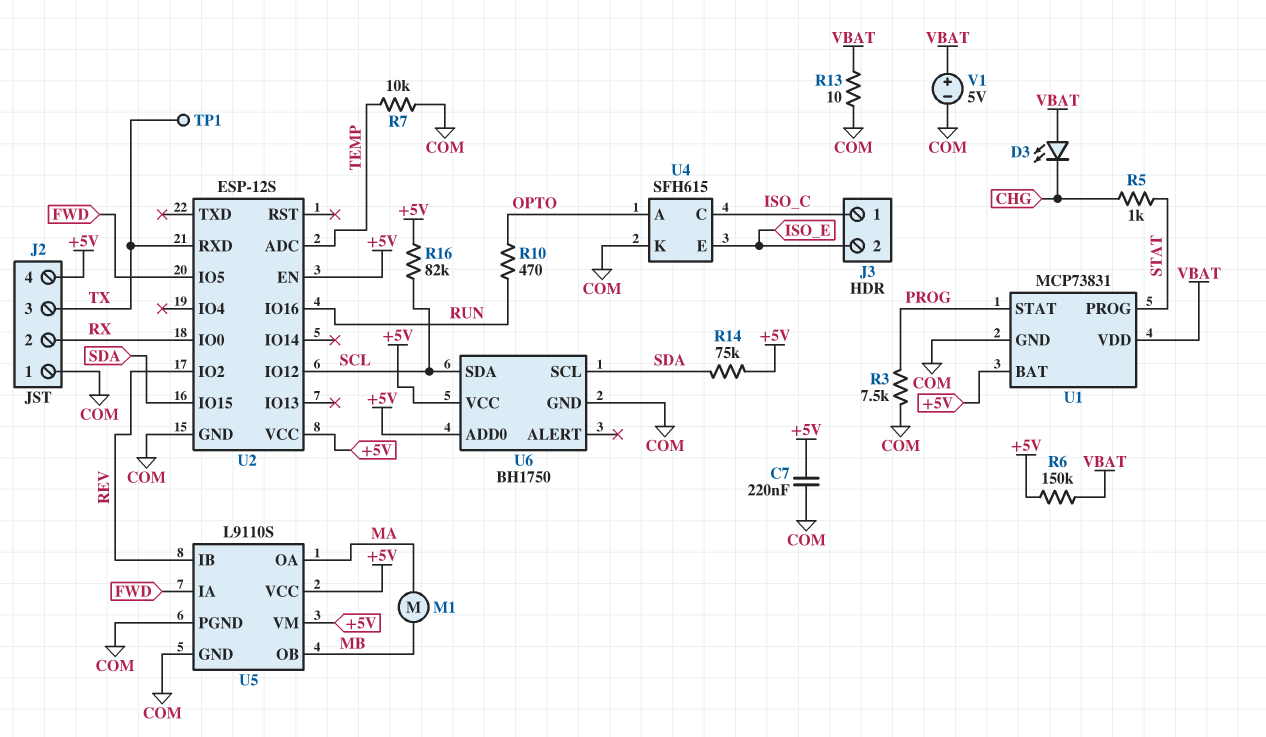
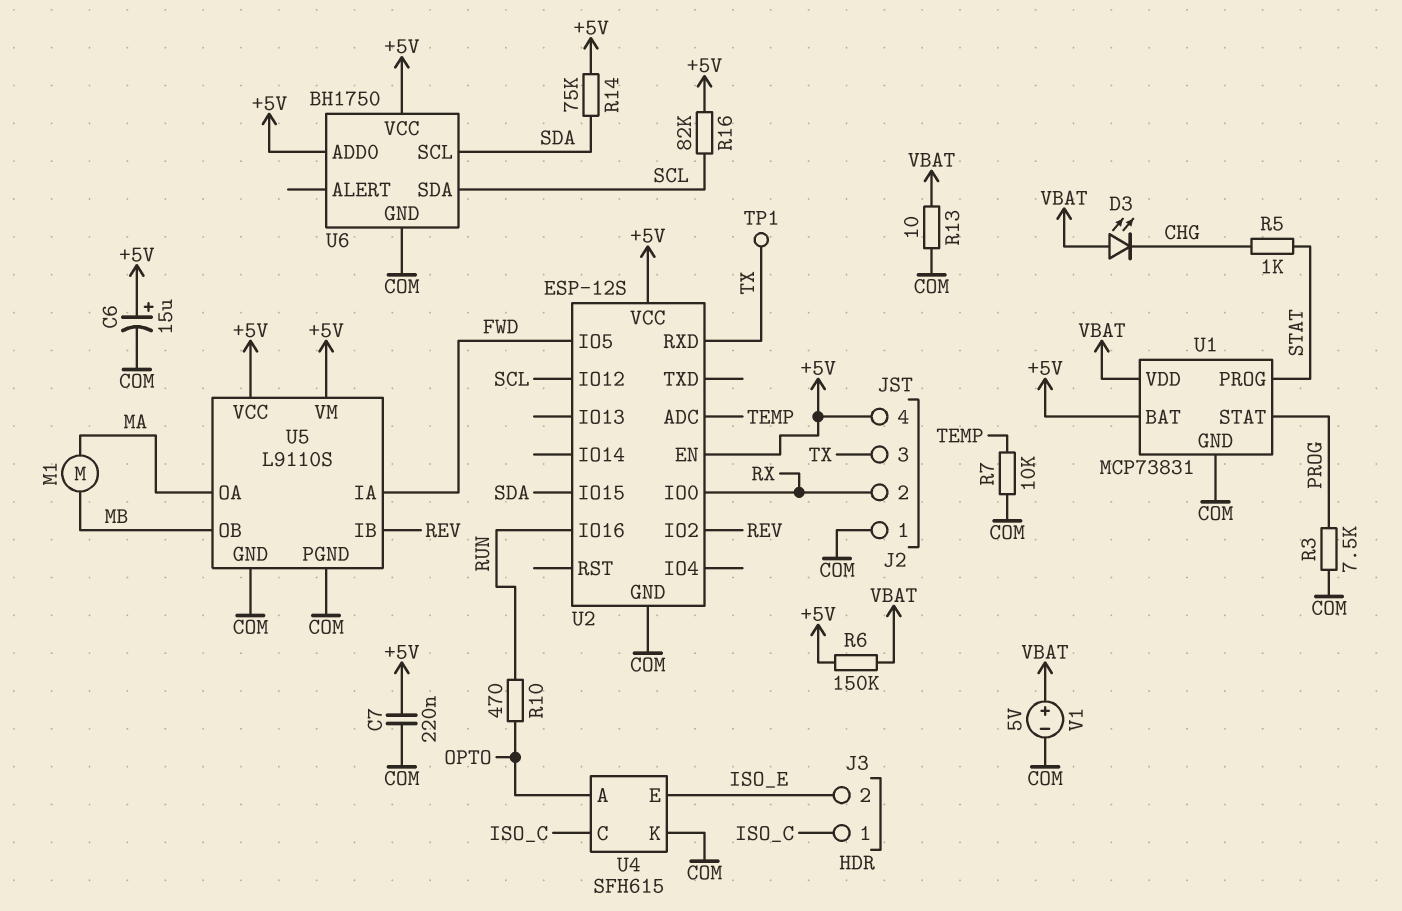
C6: none -> 15uF (plus +5V, minus COM)

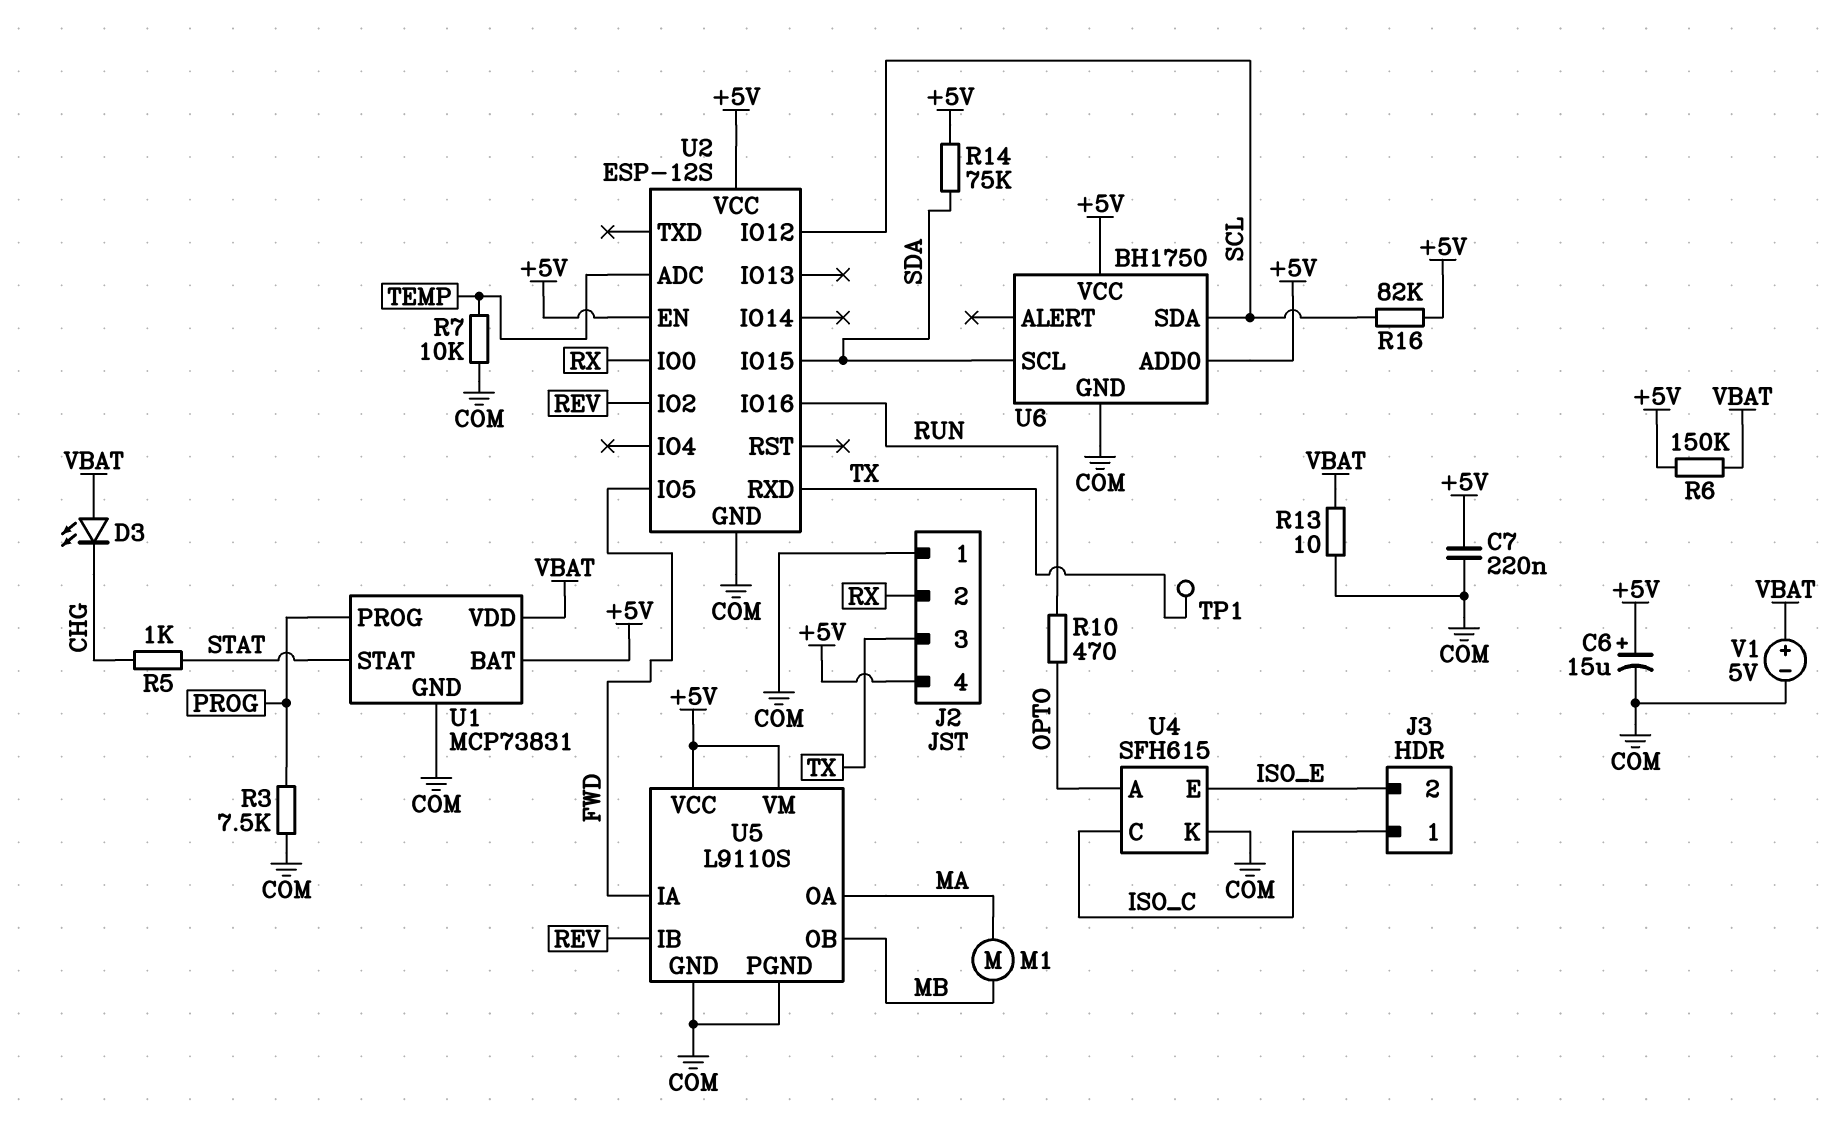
U1 pin PROG: STAT -> PROG
U1 pin STAT: PROG -> STAT

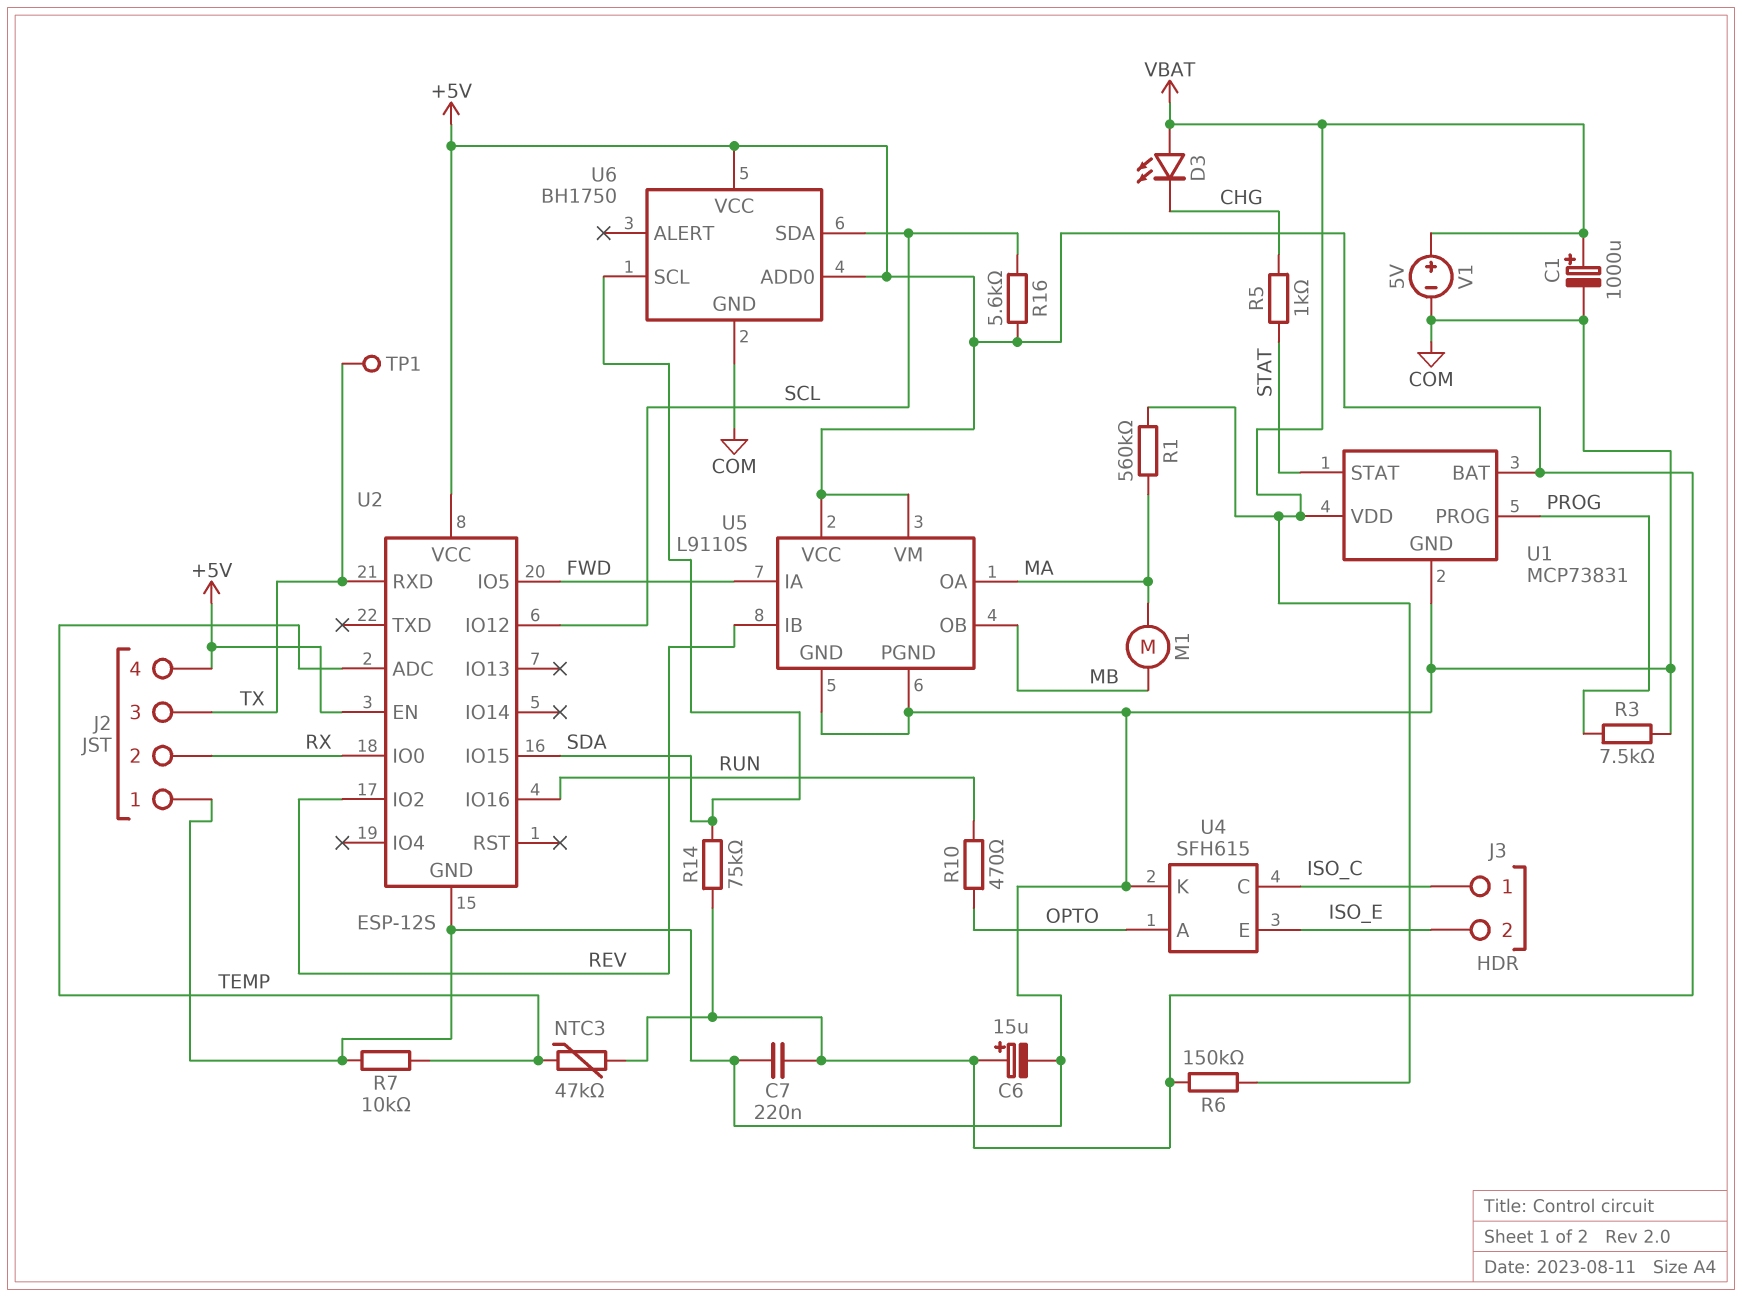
C1: none -> 1000uF (plus VBAT, minus COM)
NTC3: none -> 47k (+5V, TEMP)
R1: none -> 560k (MA, VBAT)
R13: 10 (COM, VBAT) -> none
R16: 82k (+5V, SCL) -> 5.6k (+5V, SCL)

